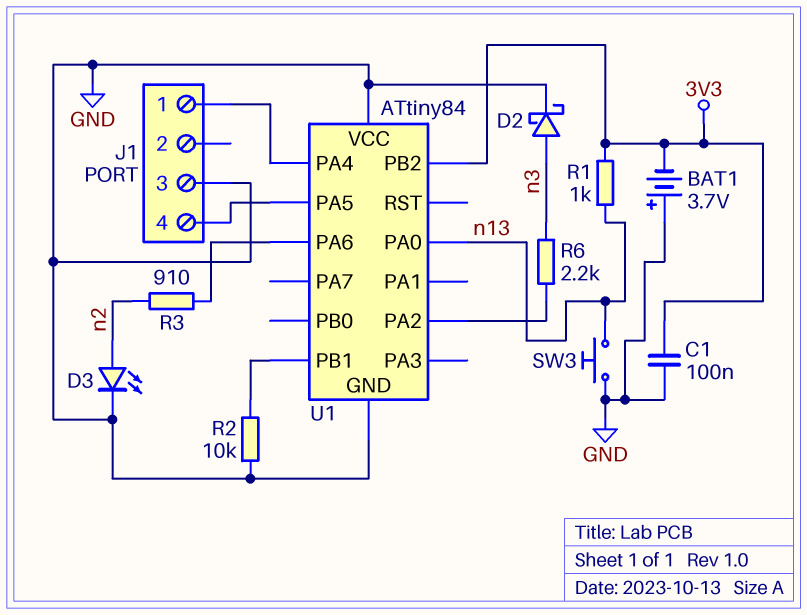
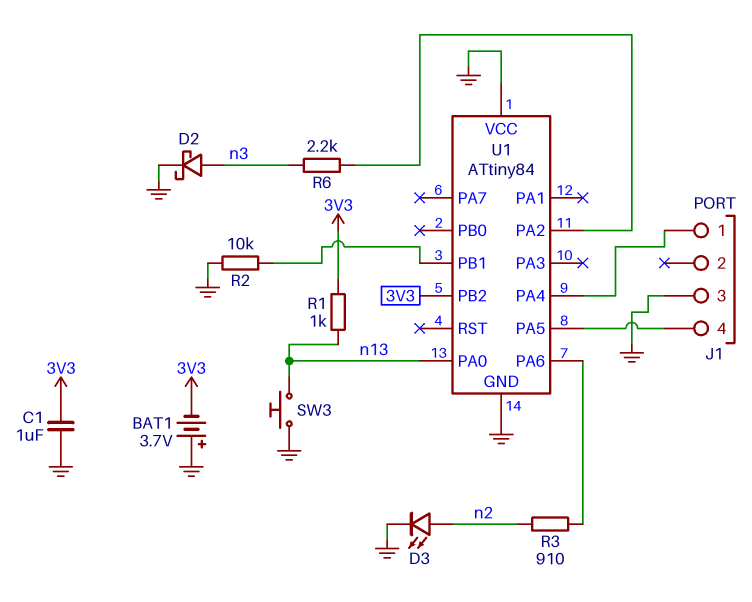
C1: 100nF (3V3, GND) -> 1uF (3V3, GND)

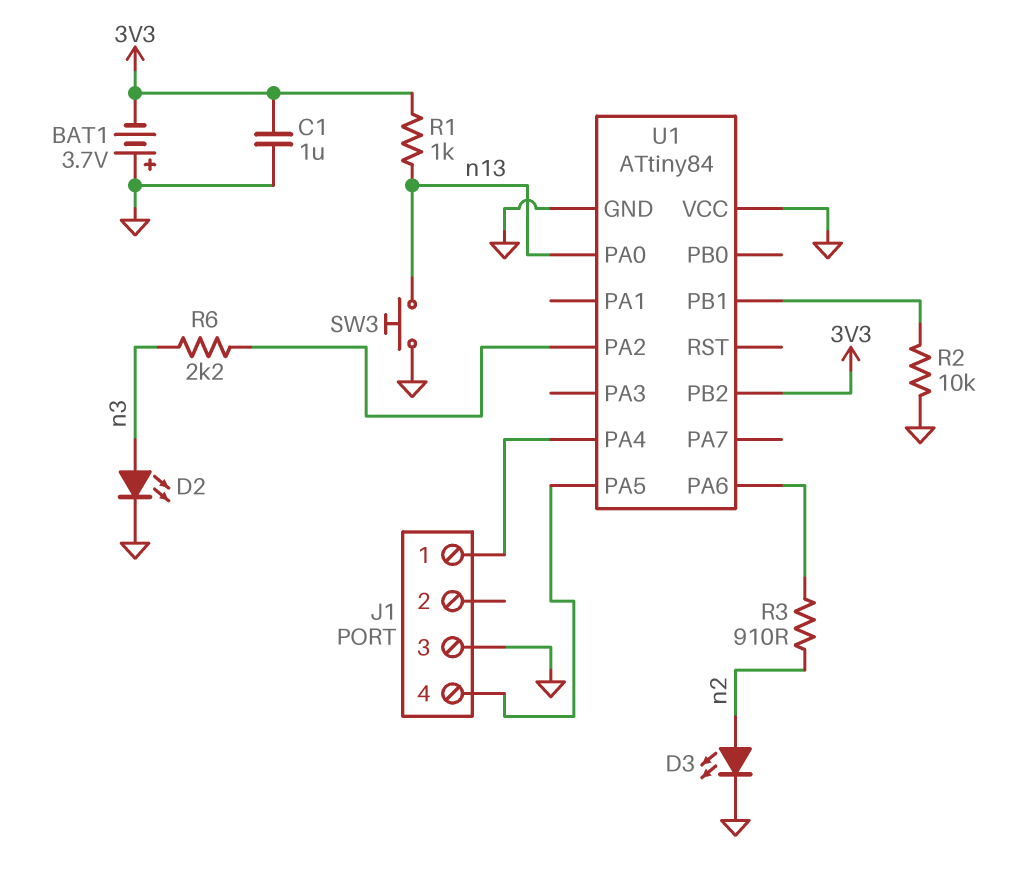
D2: schottky (A n3, K GND) -> LED (A n3, K GND)

